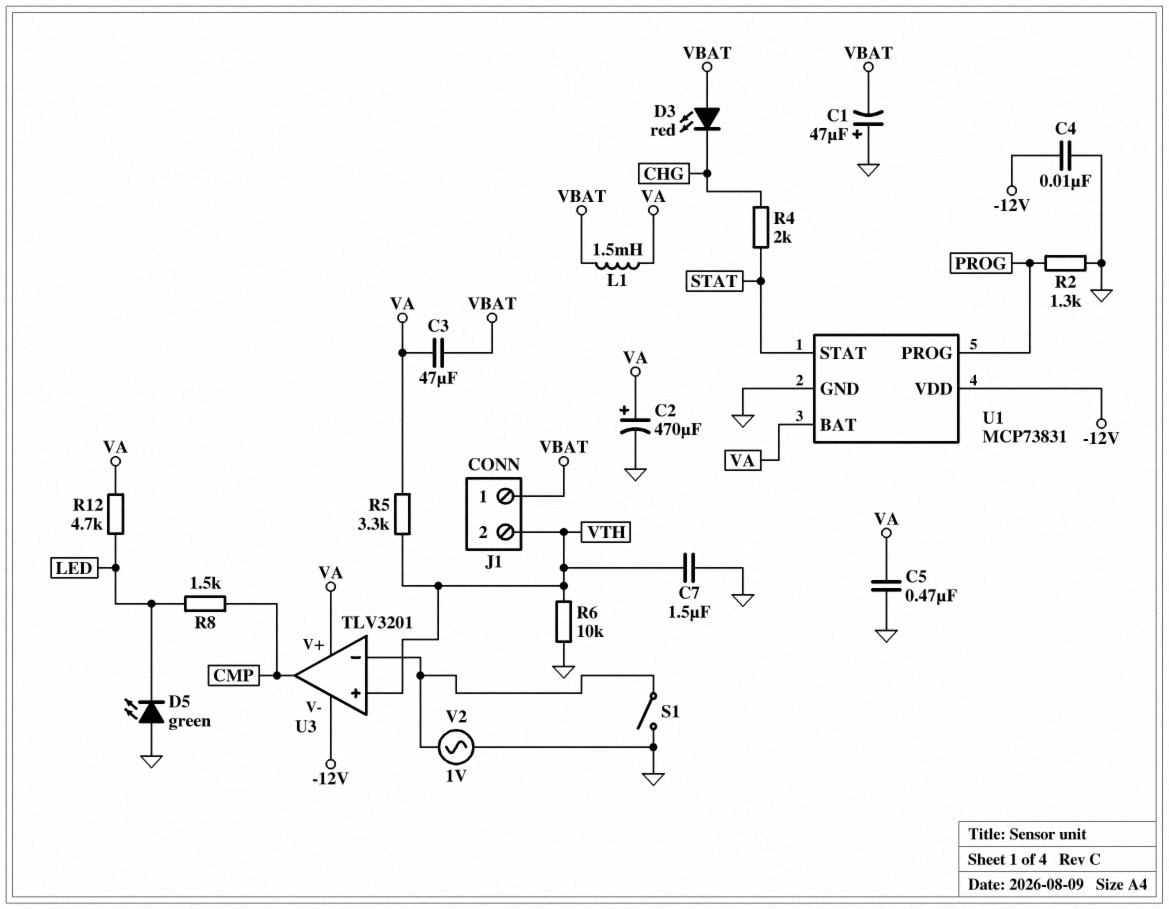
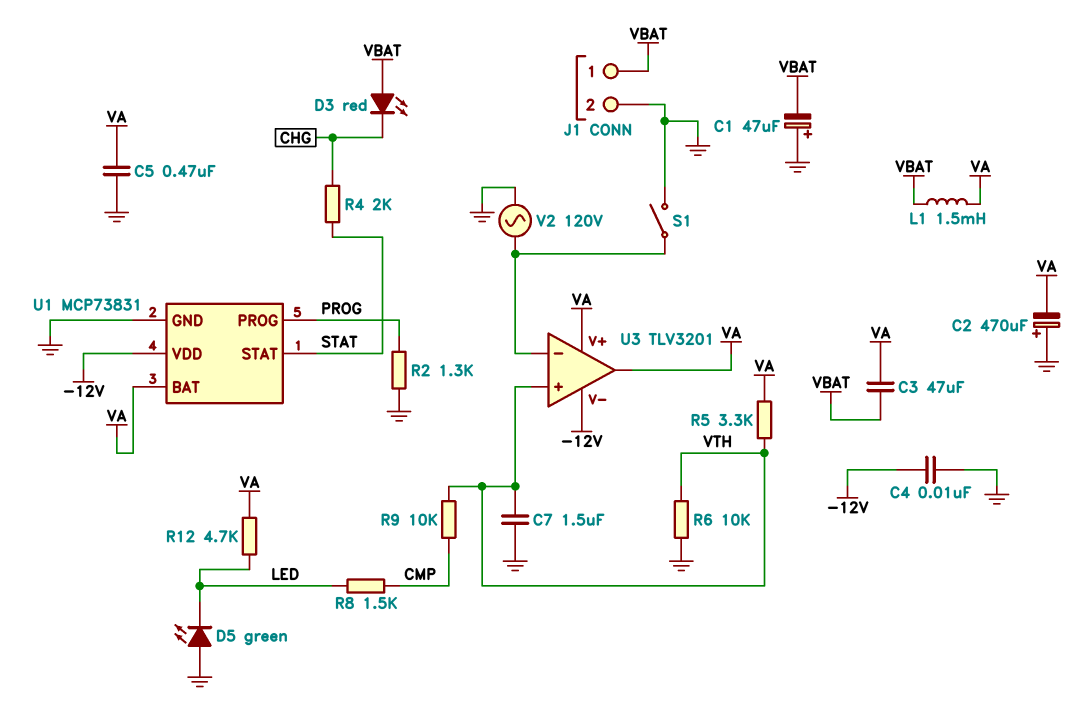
C2: 470uF (plus VA, minus GND) -> 470uF (plus GND, minus VA)
J1 pin 2: VTH -> GND
R9: none -> 10k (CMP, VTH)
U3 pin out: CMP -> VA
V2: AC 1V (GND, U3/in-) -> AC 120V (GND, U3/in-)

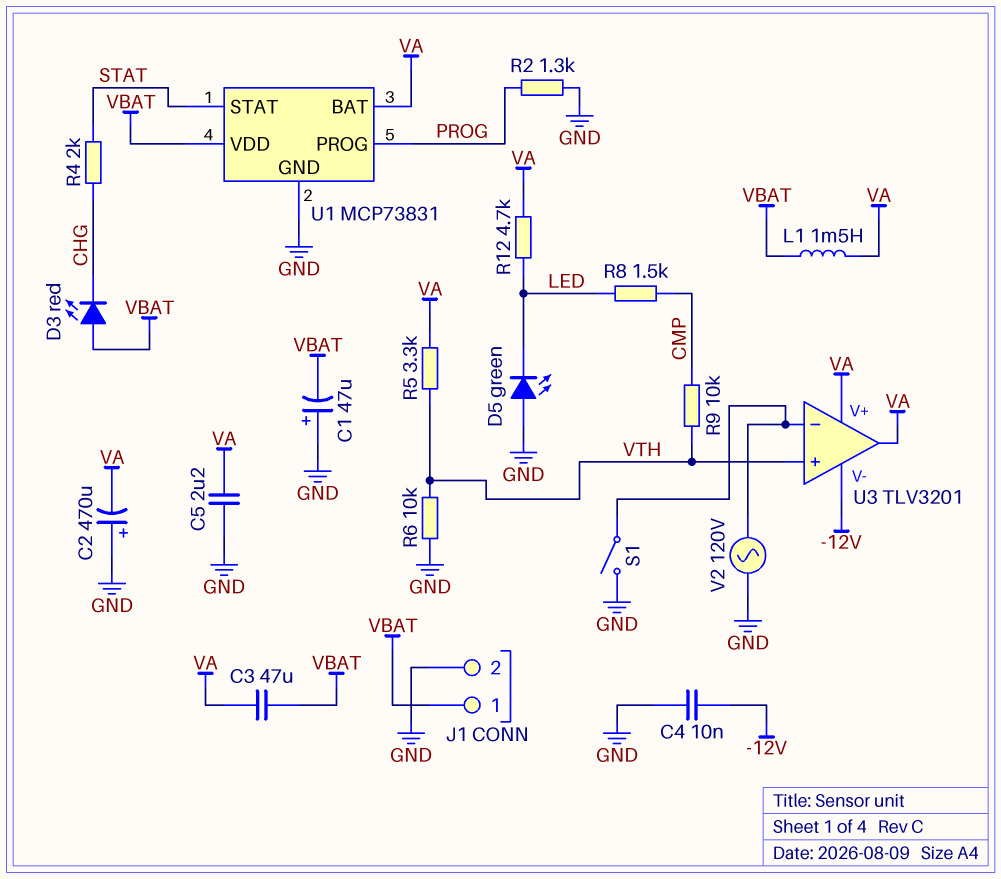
C5: 470nF (GND, VA) -> 2.2uF (GND, VA)
C7: 1.5uF (GND, VTH) -> none
U1 pin VDD: -12V -> VBAT

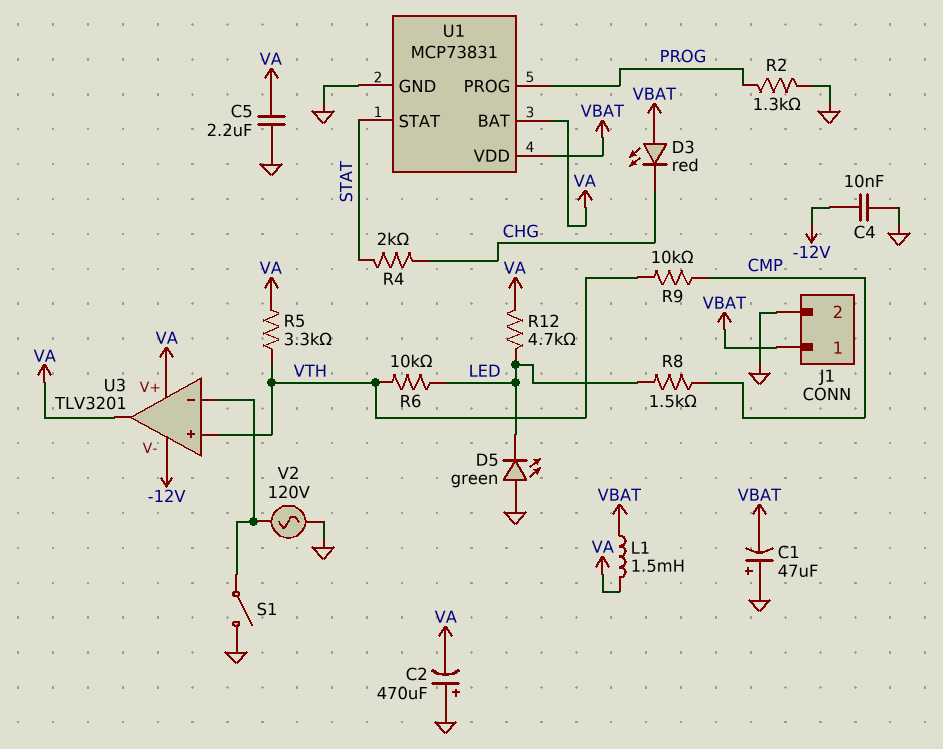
C3: 47uF (VA, VBAT) -> none
R6: 10k (GND, VTH) -> 10k (LED, VTH)

